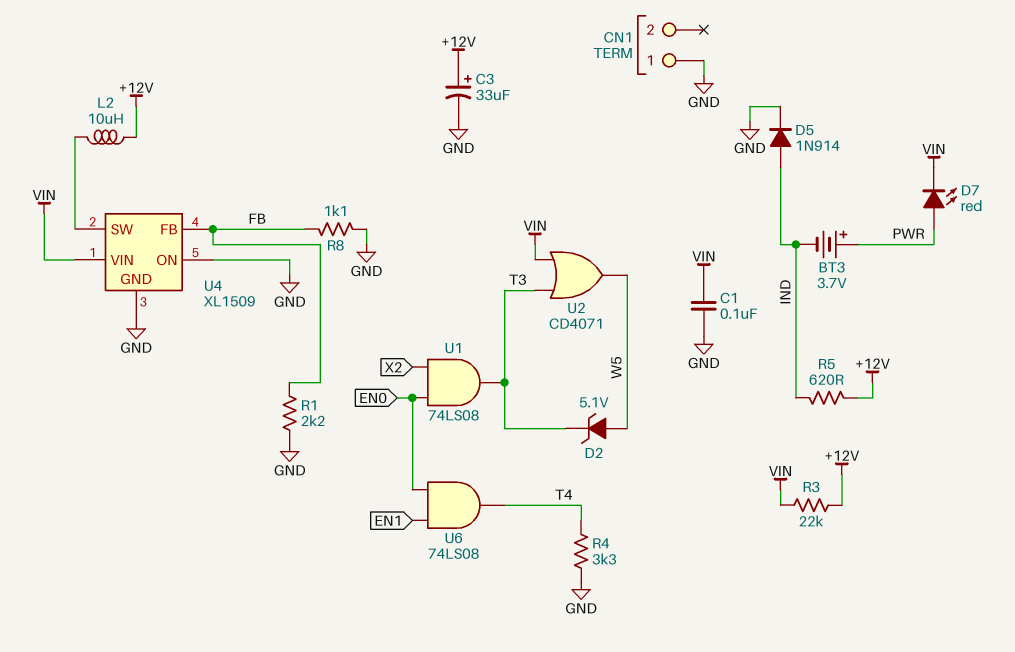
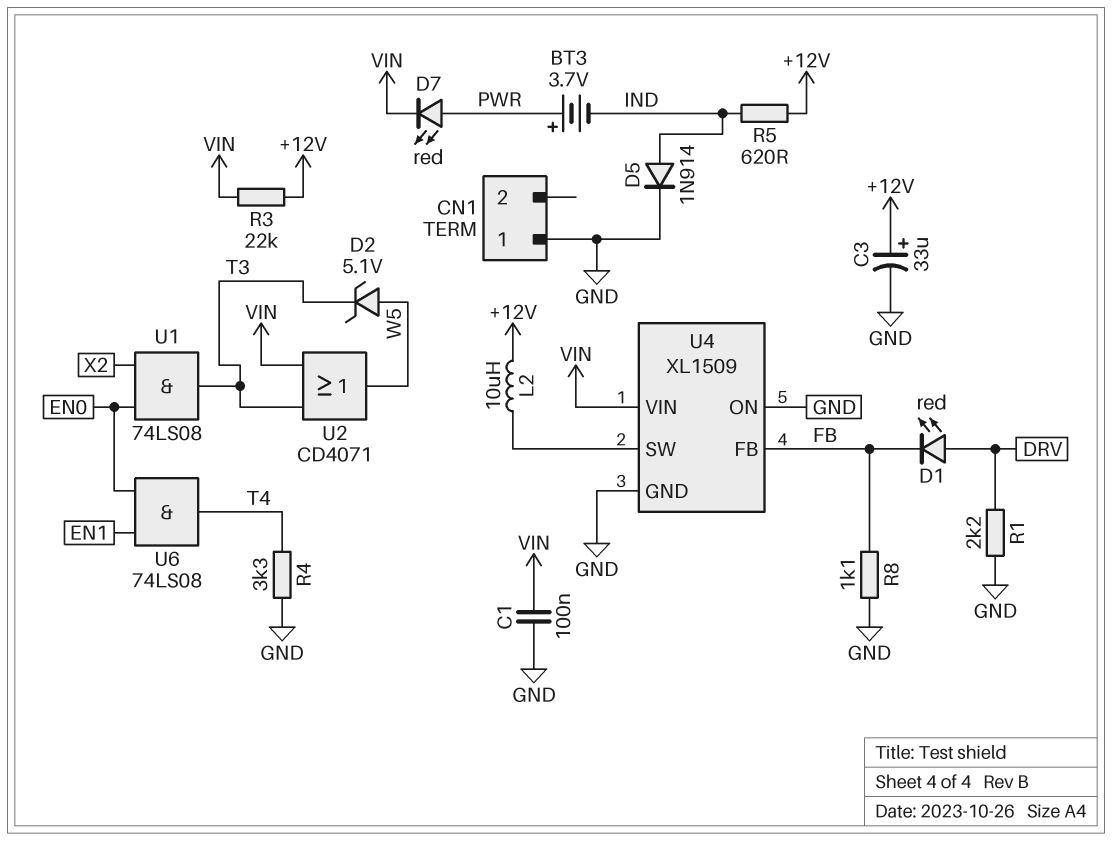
D1: none -> LED red (A DRV, K FB)
R1: 2.2k (FB, GND) -> 2.2k (DRV, GND)

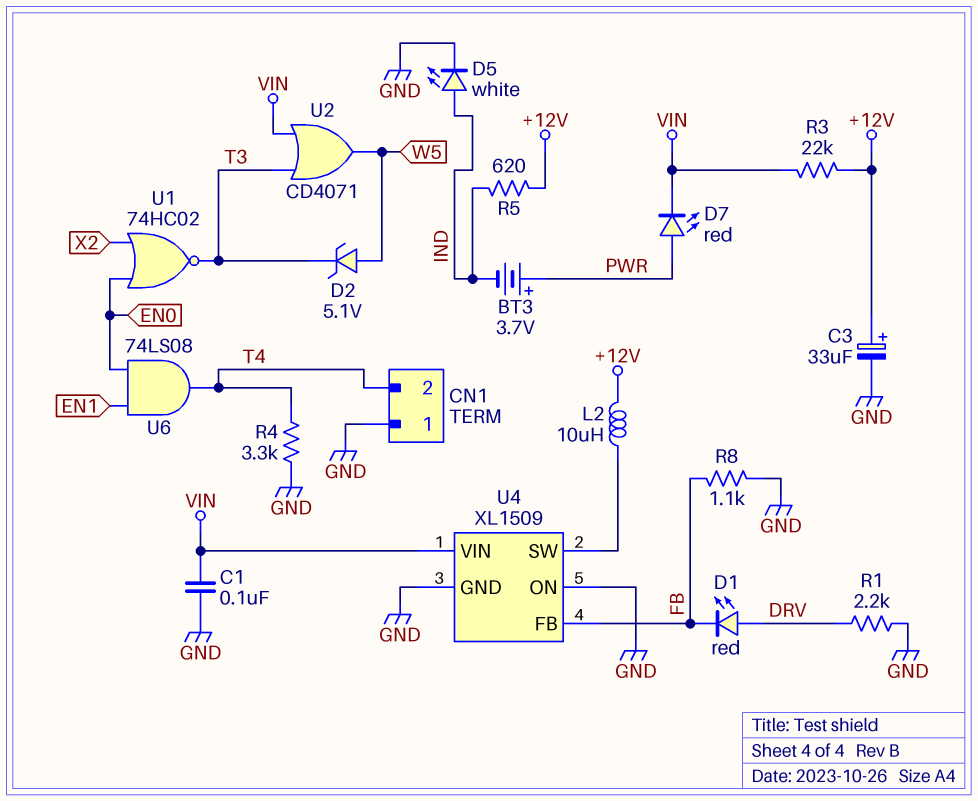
CN1 pin 2: none -> T4
D5: diode 1N914 (A IND, K GND) -> LED white (A IND, K GND)
U1: AND 74LS08 (in EN0, in X2, out T3) -> NOR 74HC02 (in EN0, in X2, out T3)

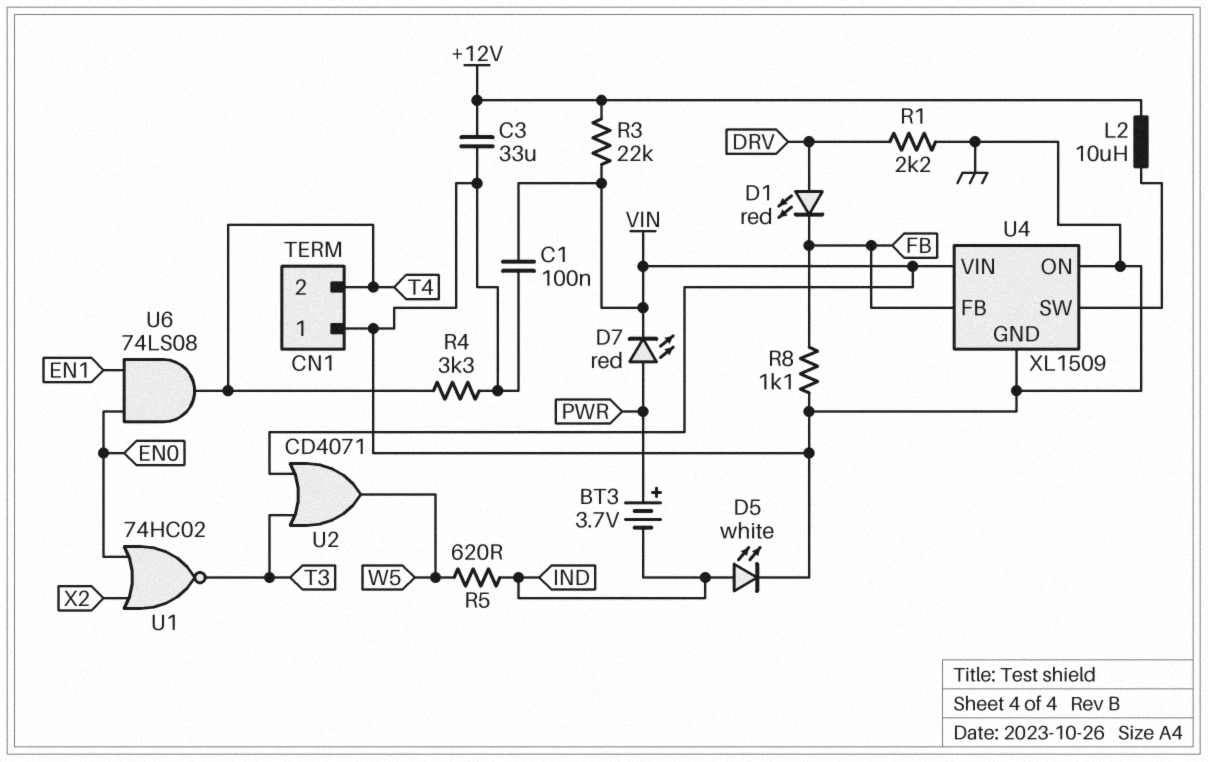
C3: 33uF (plus +12V, minus GND) -> 33uF (+12V, GND)
D2: zener 5.1V (A W5, K T3) -> none
R5: 620 (+12V, IND) -> 620 (IND, W5)

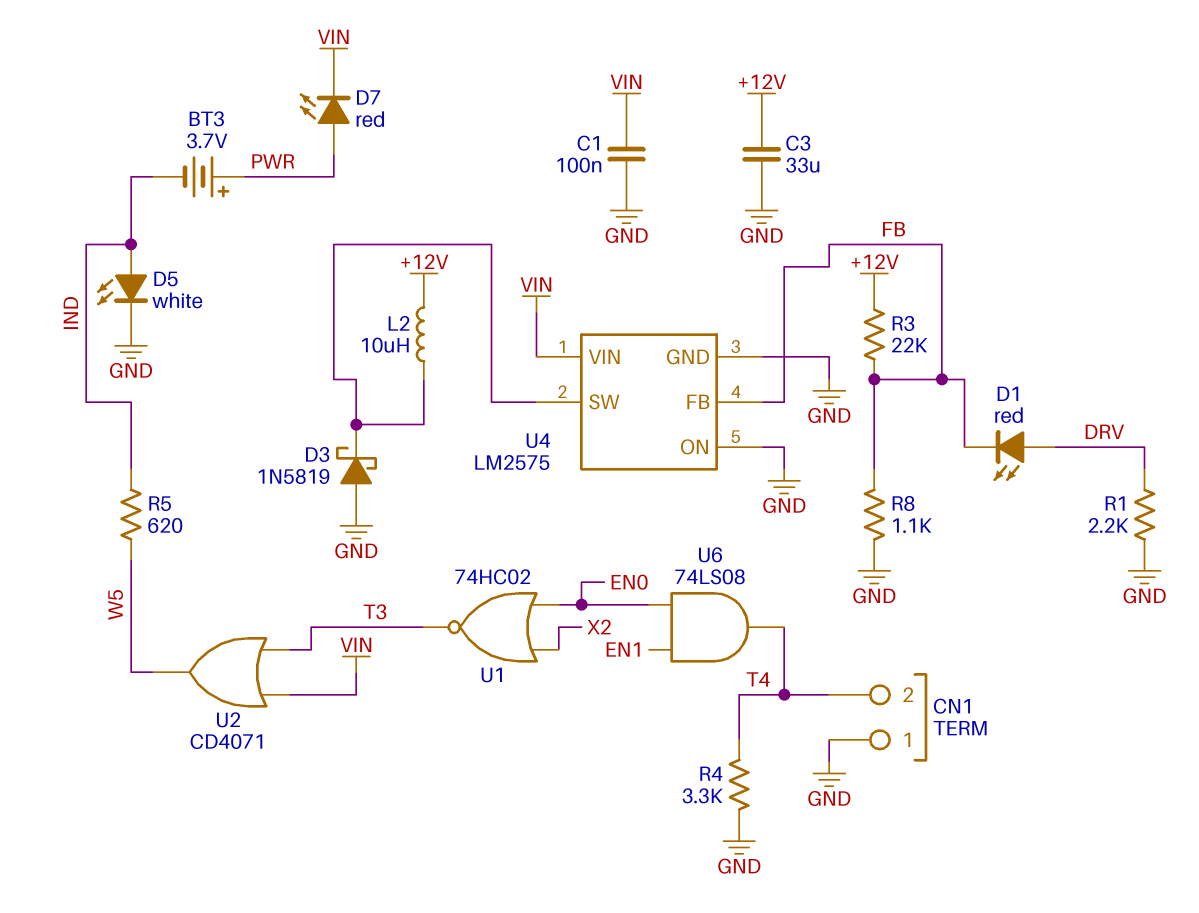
D3: none -> schottky 1N5819 (A GND, K U4/SW)
R3: 22k (+12V, VIN) -> 22k (+12V, FB)
U4: XL1509 -> LM2575

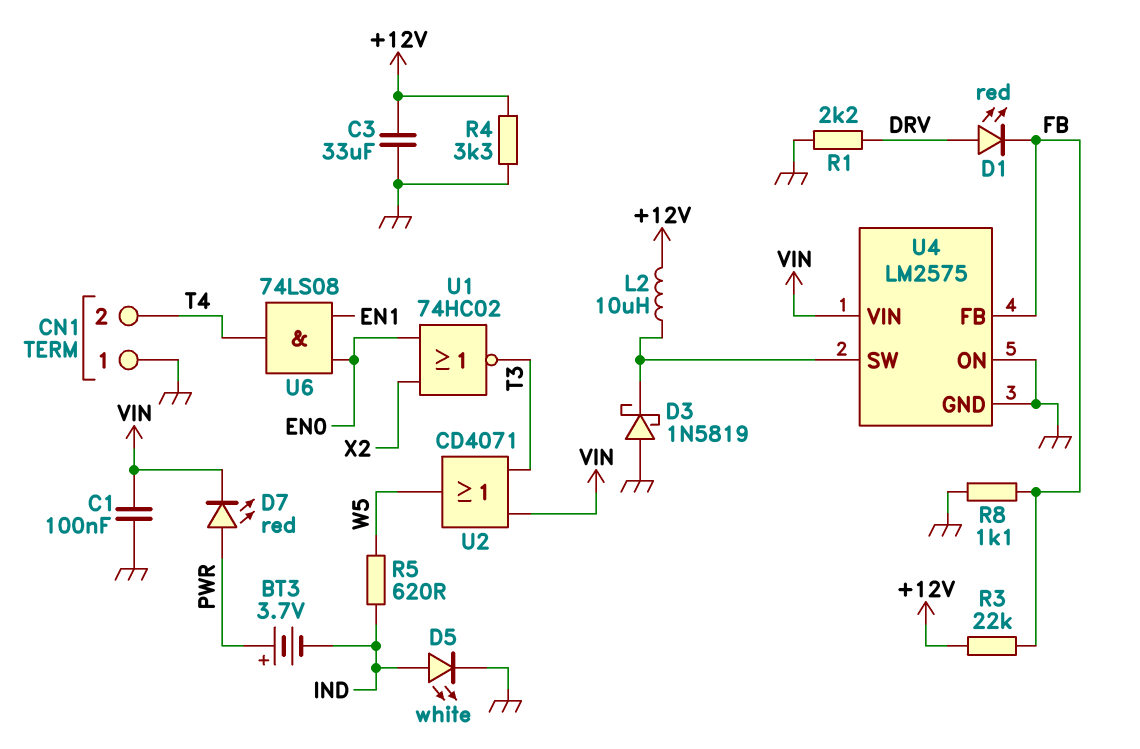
R4: 3.3k (GND, T4) -> 3.3k (+12V, GND)

